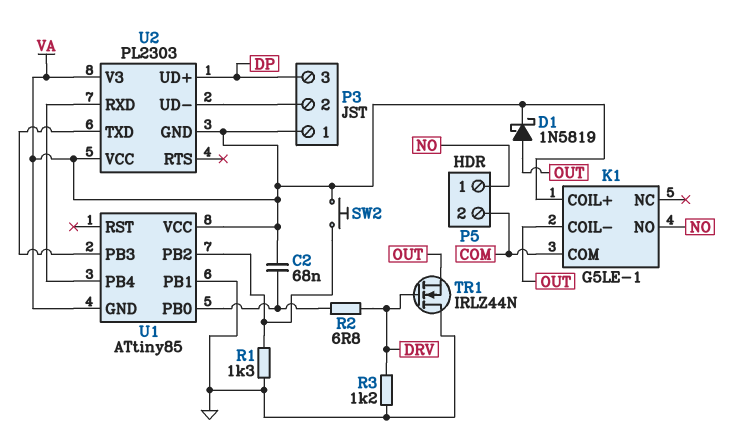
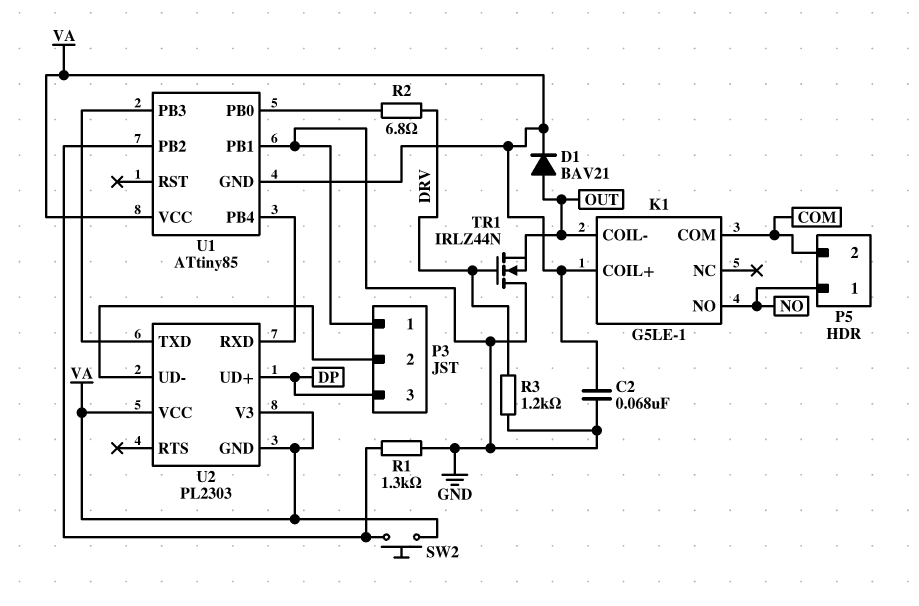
C2: 68nF (U1/PB0, VA) -> 68nF (GND, VA)
D1: schottky 1N5819 (A OUT, K VA) -> diode BAV21 (A OUT, K VA)
P3 pin 1: VA -> GND

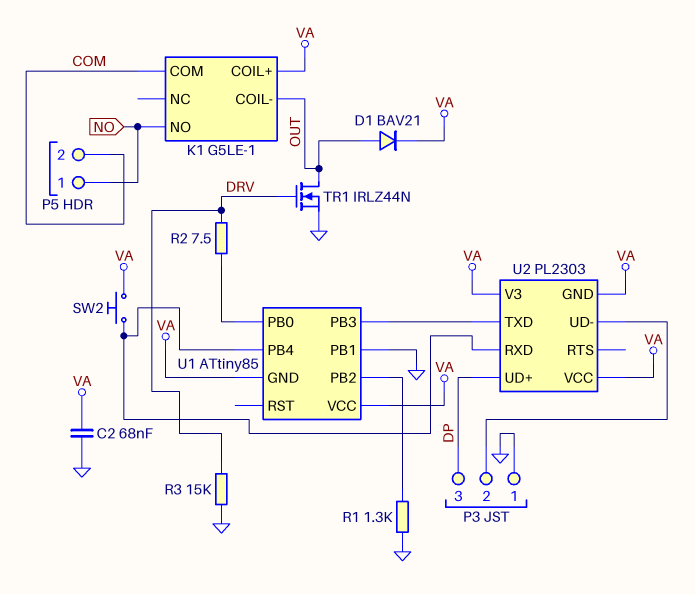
R2: 6.8 (DRV, U1/PB0) -> 7.5 (DRV, U1/PB0)
R3: 1.2k (DRV, GND) -> 15k (DRV, GND)
SW2: button (U1/PB2, VA) -> button (U1/PB4, VA)
TR1: NMOS IRLZ44N (G DRV, D GND, S OUT) -> NMOS IRLZ44N (G DRV, D OUT, S GND)

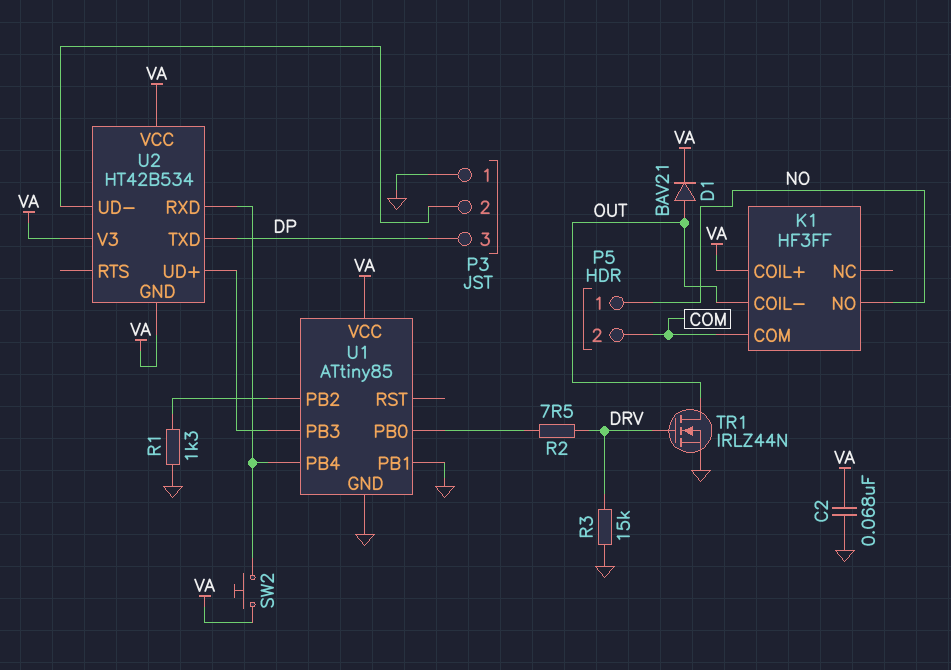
K1: G5LE-1 -> HF3FF
U1 pin GND: VA -> GND
U2: PL2303 -> HT42B534
U2 pin TXD: U1/PB3 -> DP
U2 pin UD+: DP -> U1/PB3

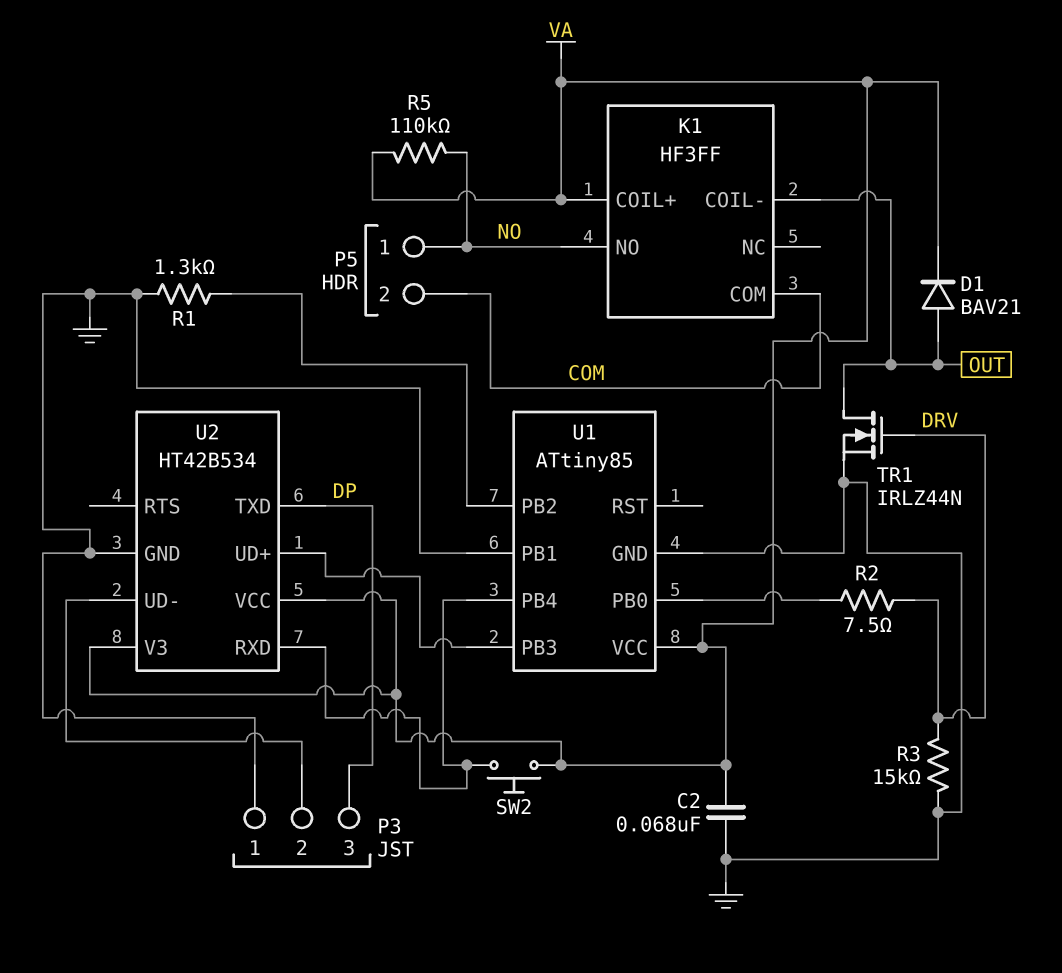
R5: none -> 110k (NO, VA)
U2 pin GND: VA -> GND

